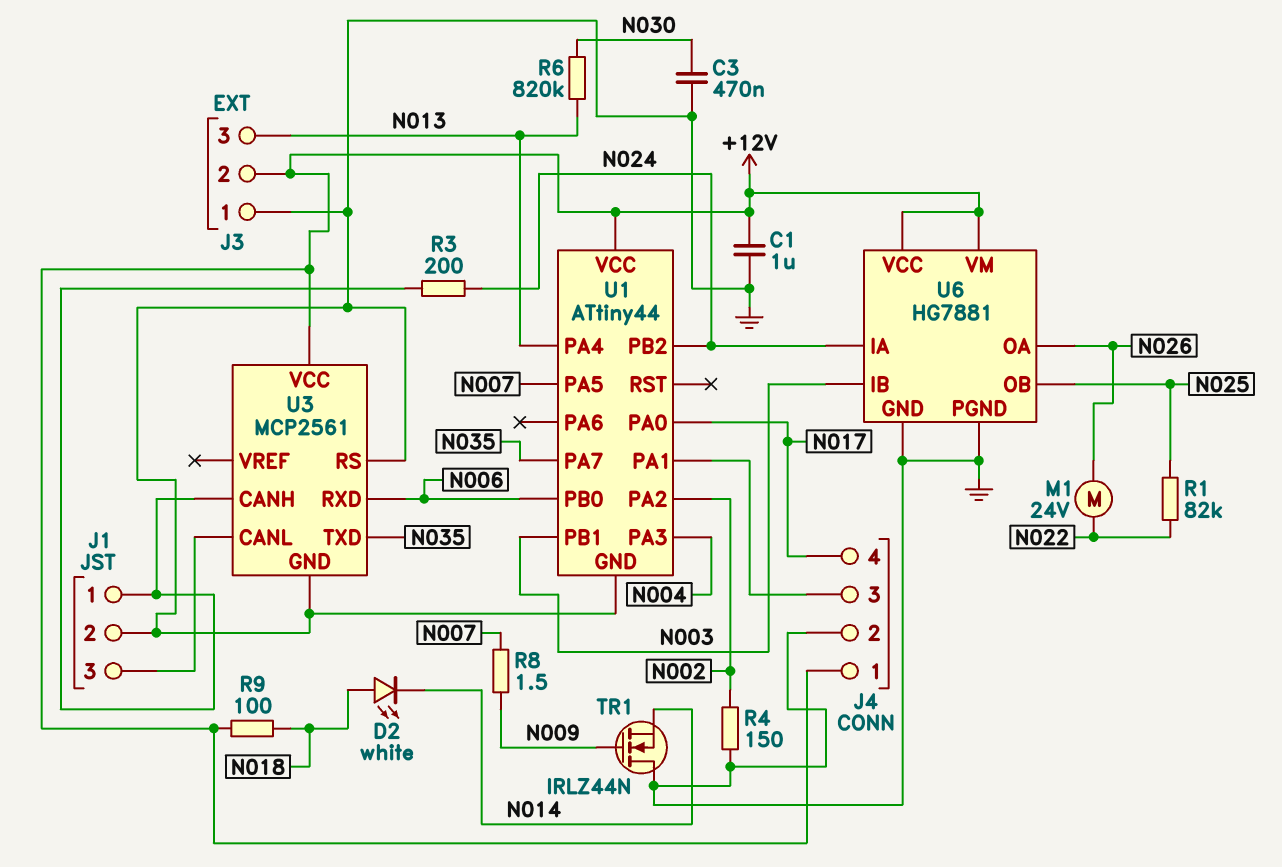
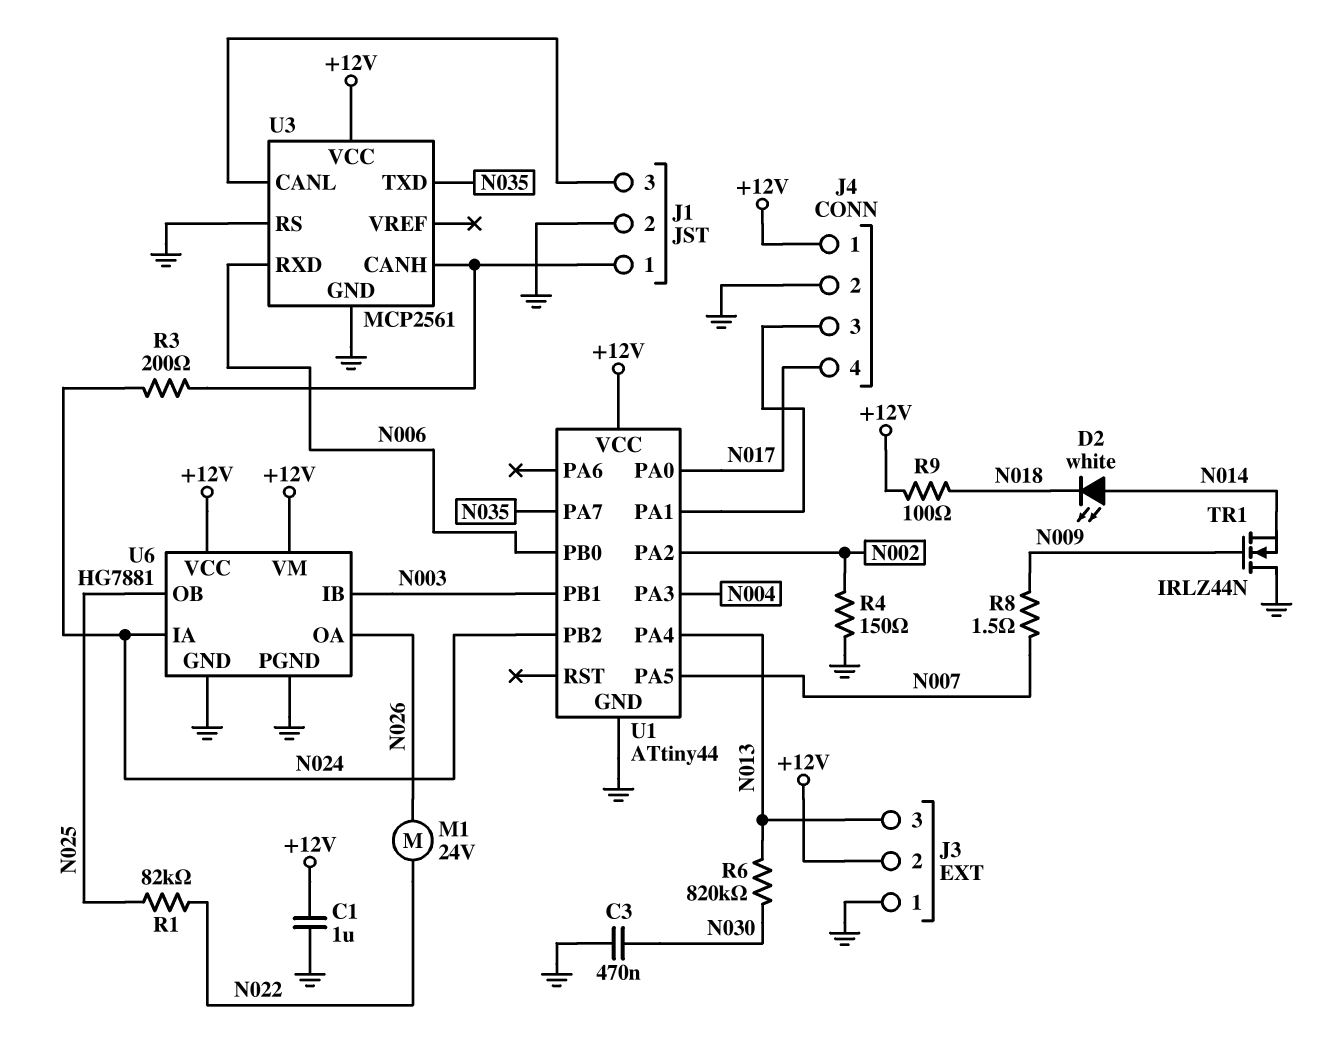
D2: LED white (A N018, K N014) -> LED white (A N014, K N018)

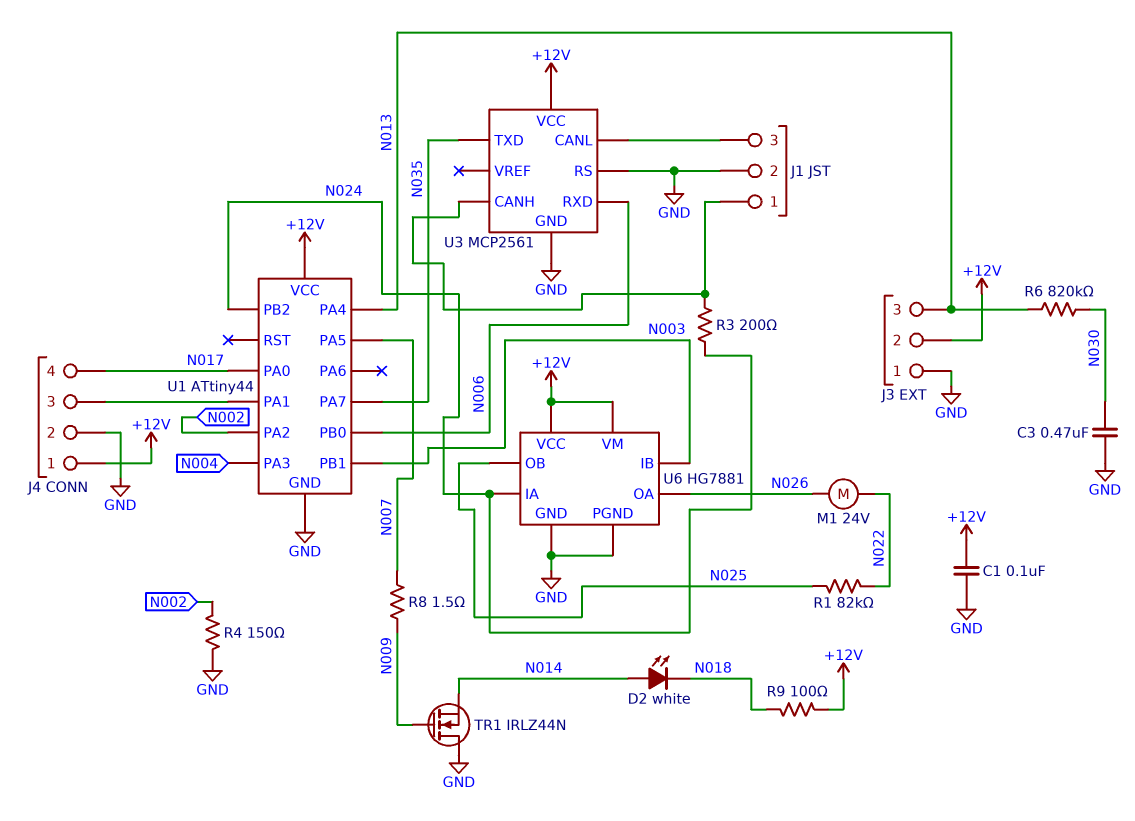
C1: 1uF (+12V, GND) -> 100nF (+12V, GND)

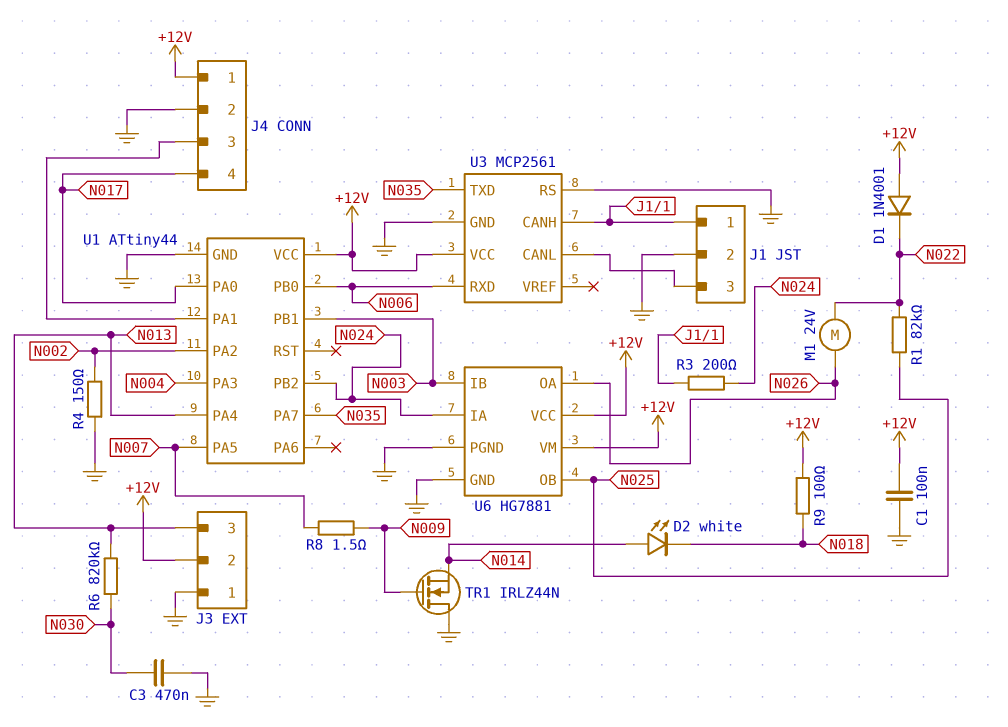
D1: none -> diode 1N4001 (A +12V, K N022)

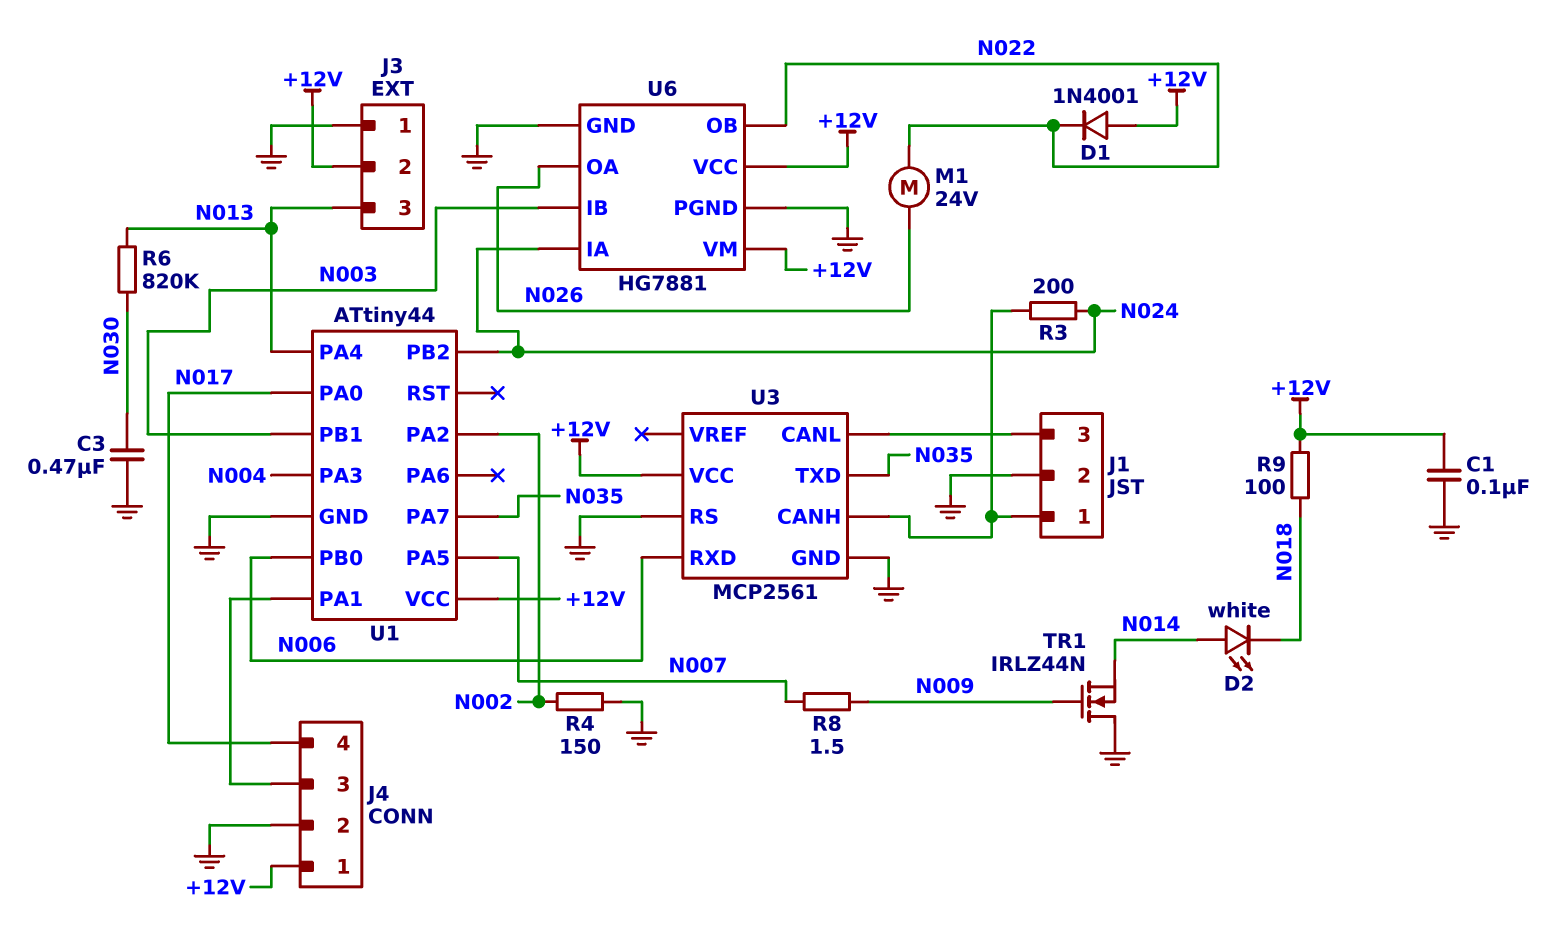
R1: 82k (N022, N025) -> none
U6 pin OB: N025 -> N022

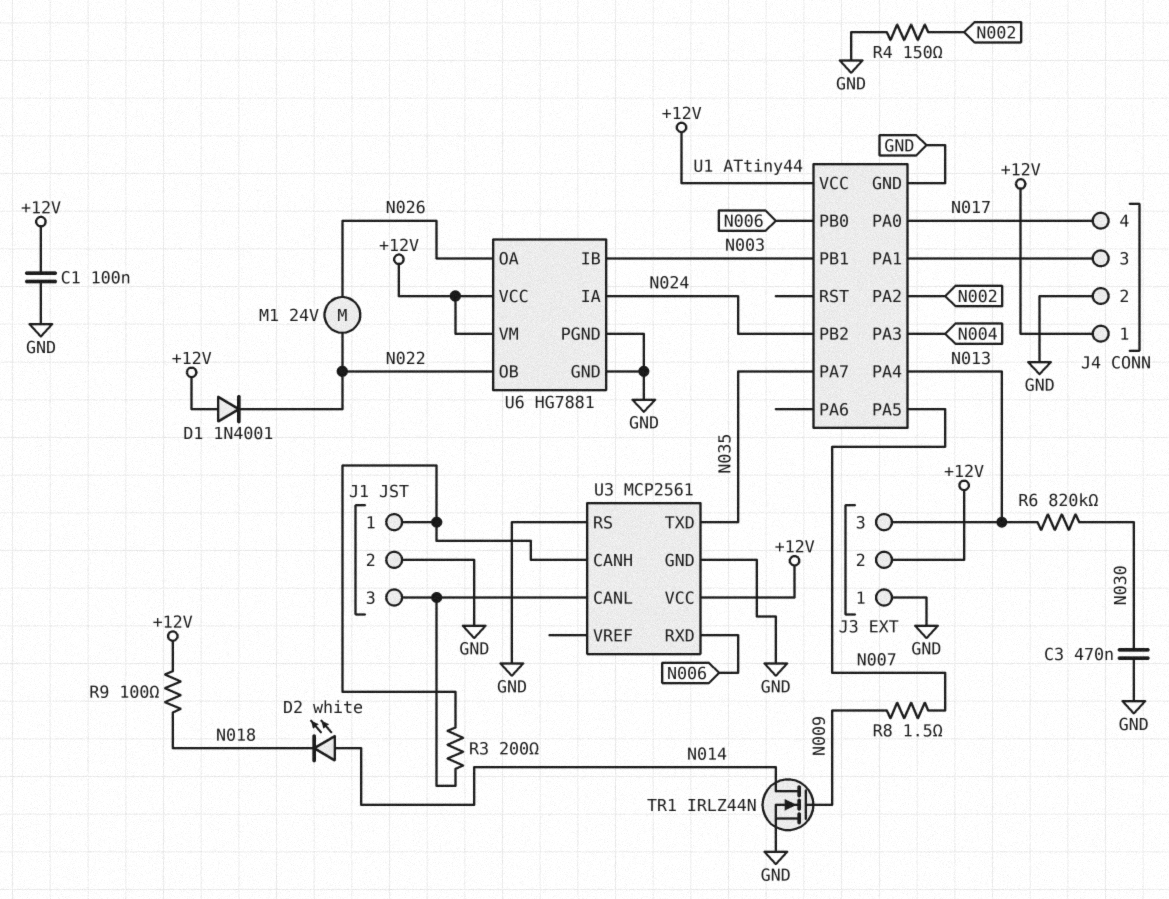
R3: 200 (J1/1, N024) -> 200 (J1/1, J1/3)
TR1: NMOS IRLZ44N (G N009, D GND, S N014) -> NMOS IRLZ44N (G N009, D N014, S GND)

